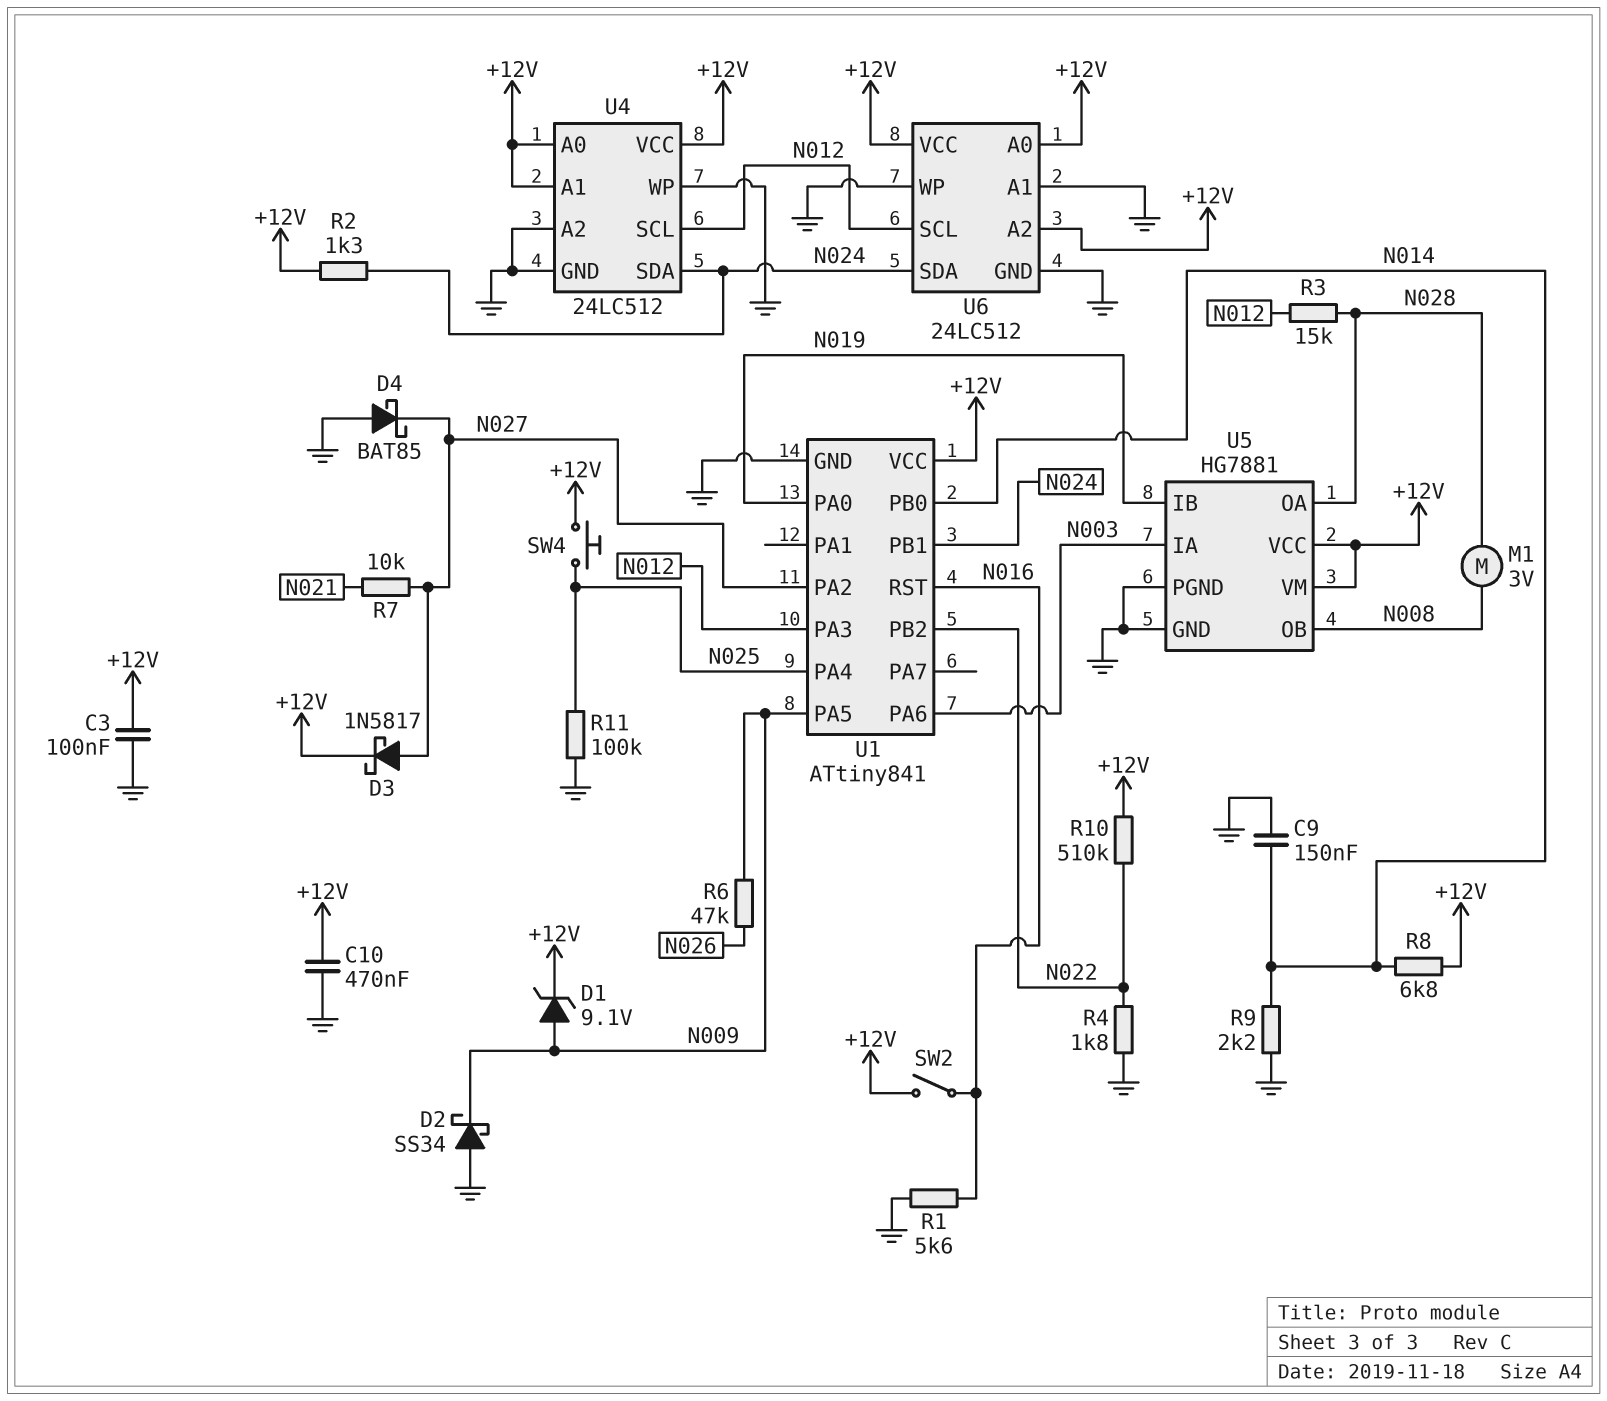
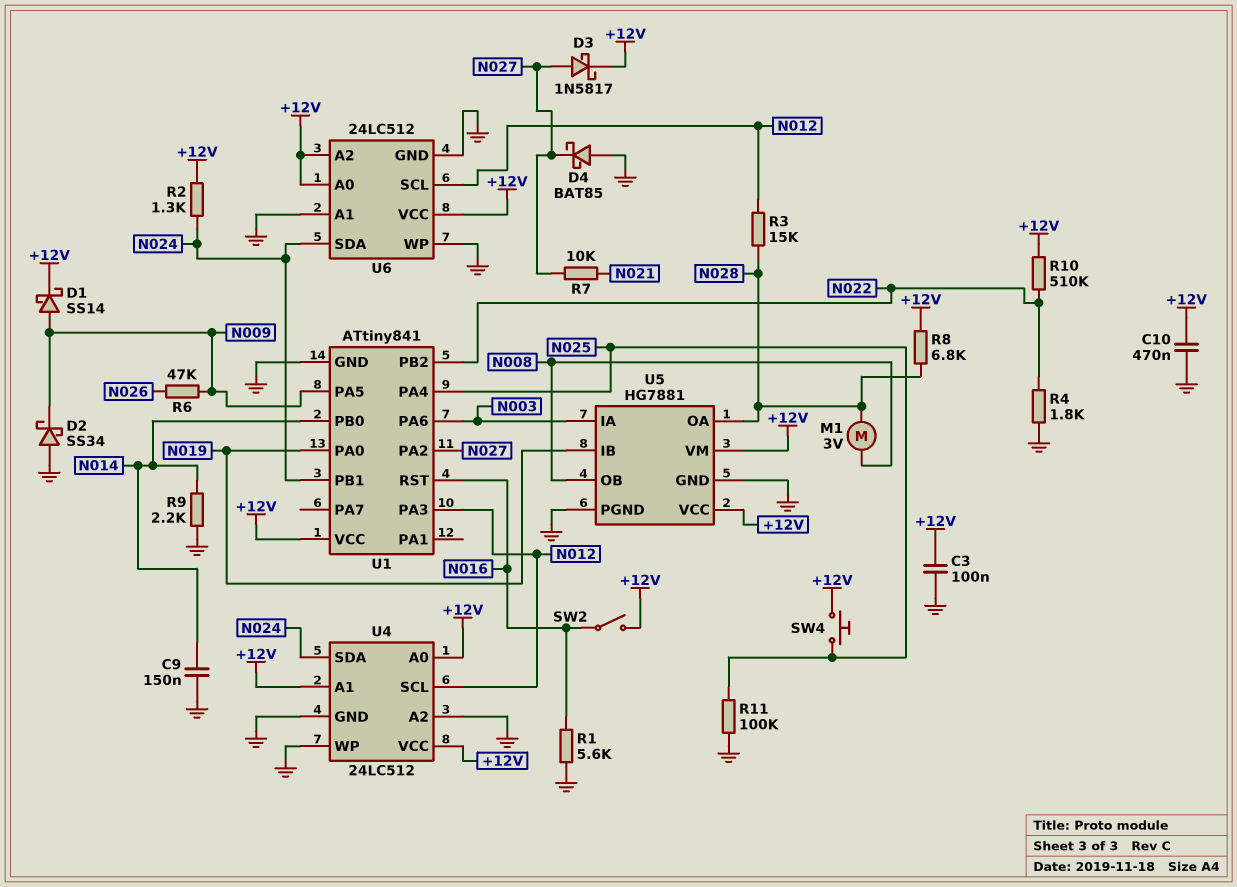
D1: zener 9.1V (A N009, K +12V) -> schottky SS14 (A N009, K +12V)
R8: 6.8k (+12V, N014) -> 6.8k (+12V, N028)

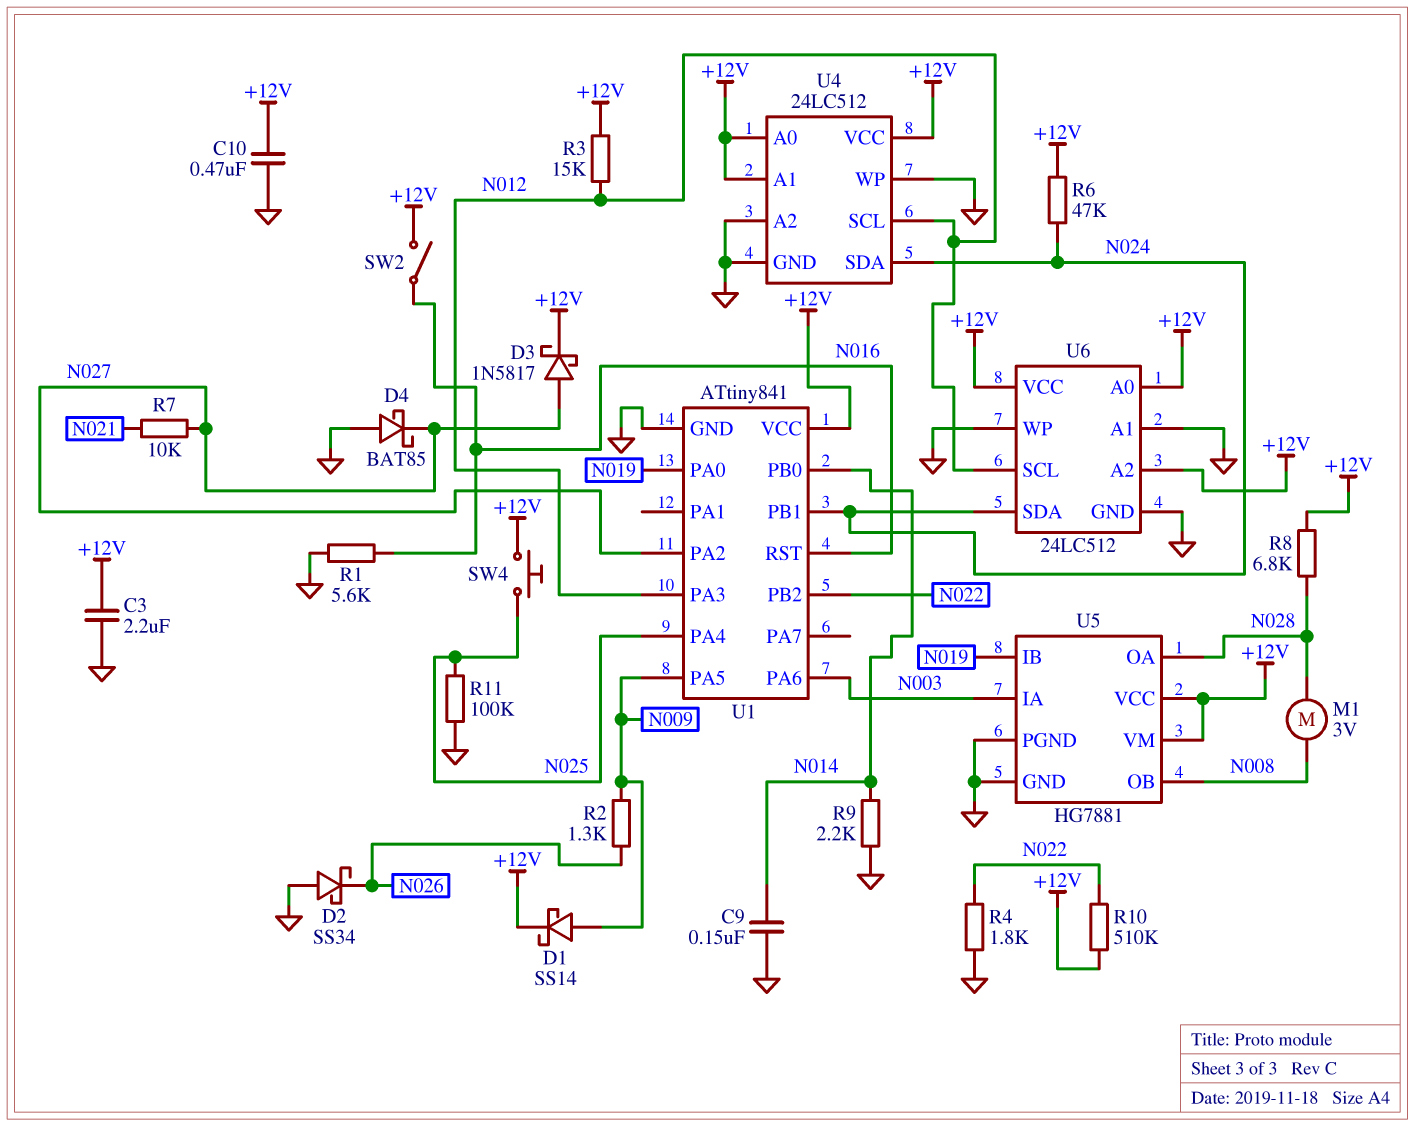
C3: 100nF (+12V, GND) -> 2.2uF (+12V, GND)
D2: schottky SS34 (A GND, K N009) -> schottky SS34 (A GND, K N026)
R2: 1.3k (+12V, N024) -> 1.3k (N009, N026)
R3: 15k (N012, N028) -> 15k (+12V, N012)
R6: 47k (N009, N026) -> 47k (+12V, N024)

